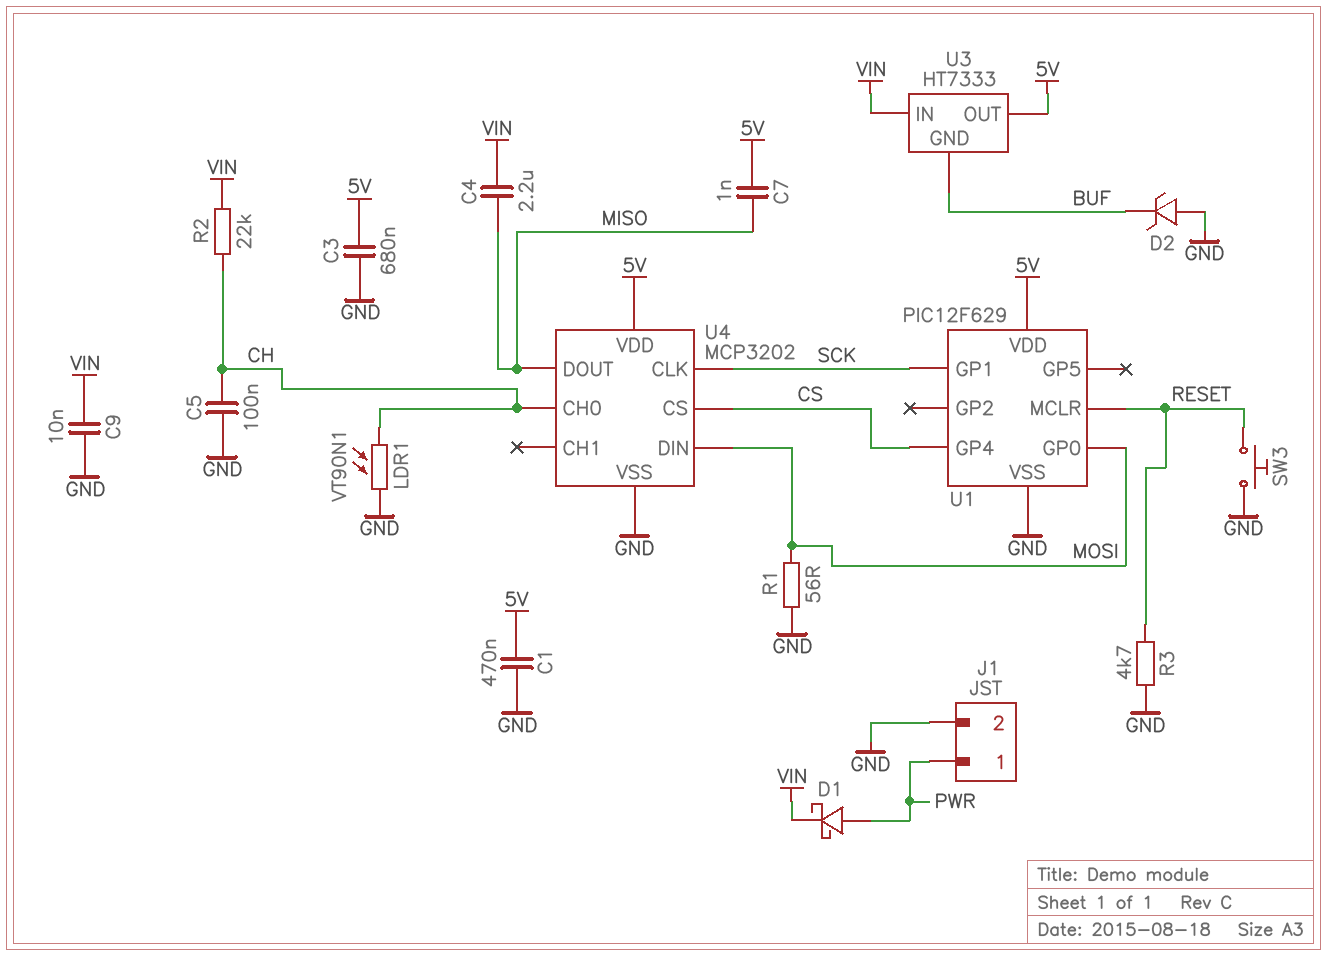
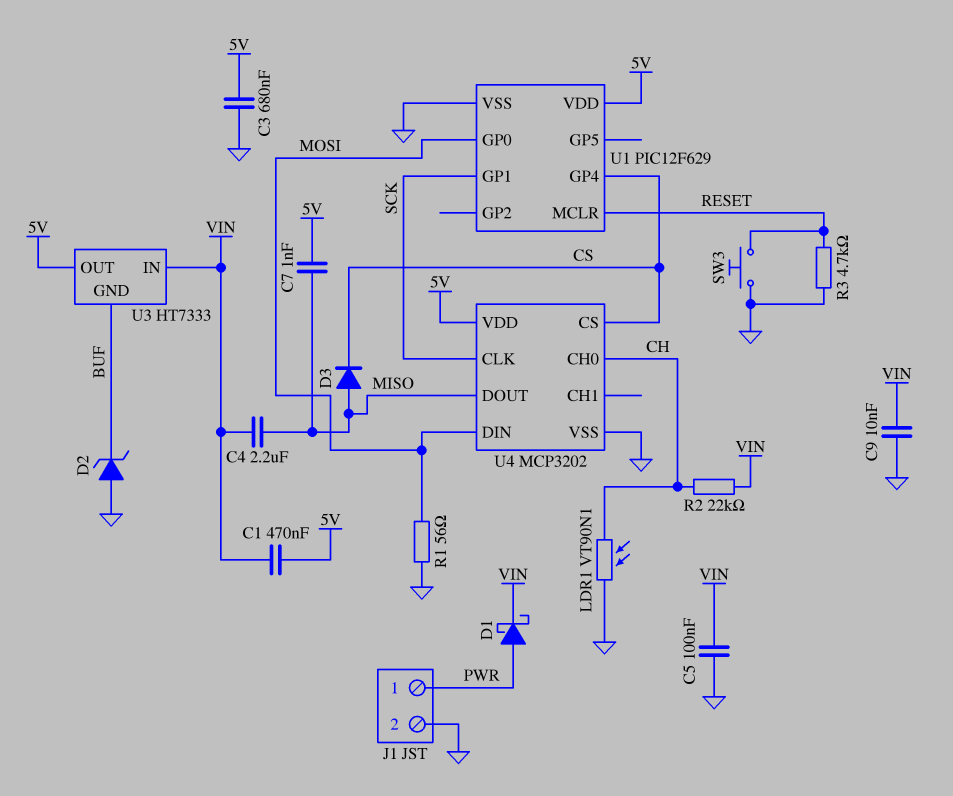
C1: 470nF (5V, GND) -> 470nF (5V, VIN)
C5: 100nF (CH, GND) -> 100nF (GND, VIN)
D3: none -> diode (A MISO, K CS)

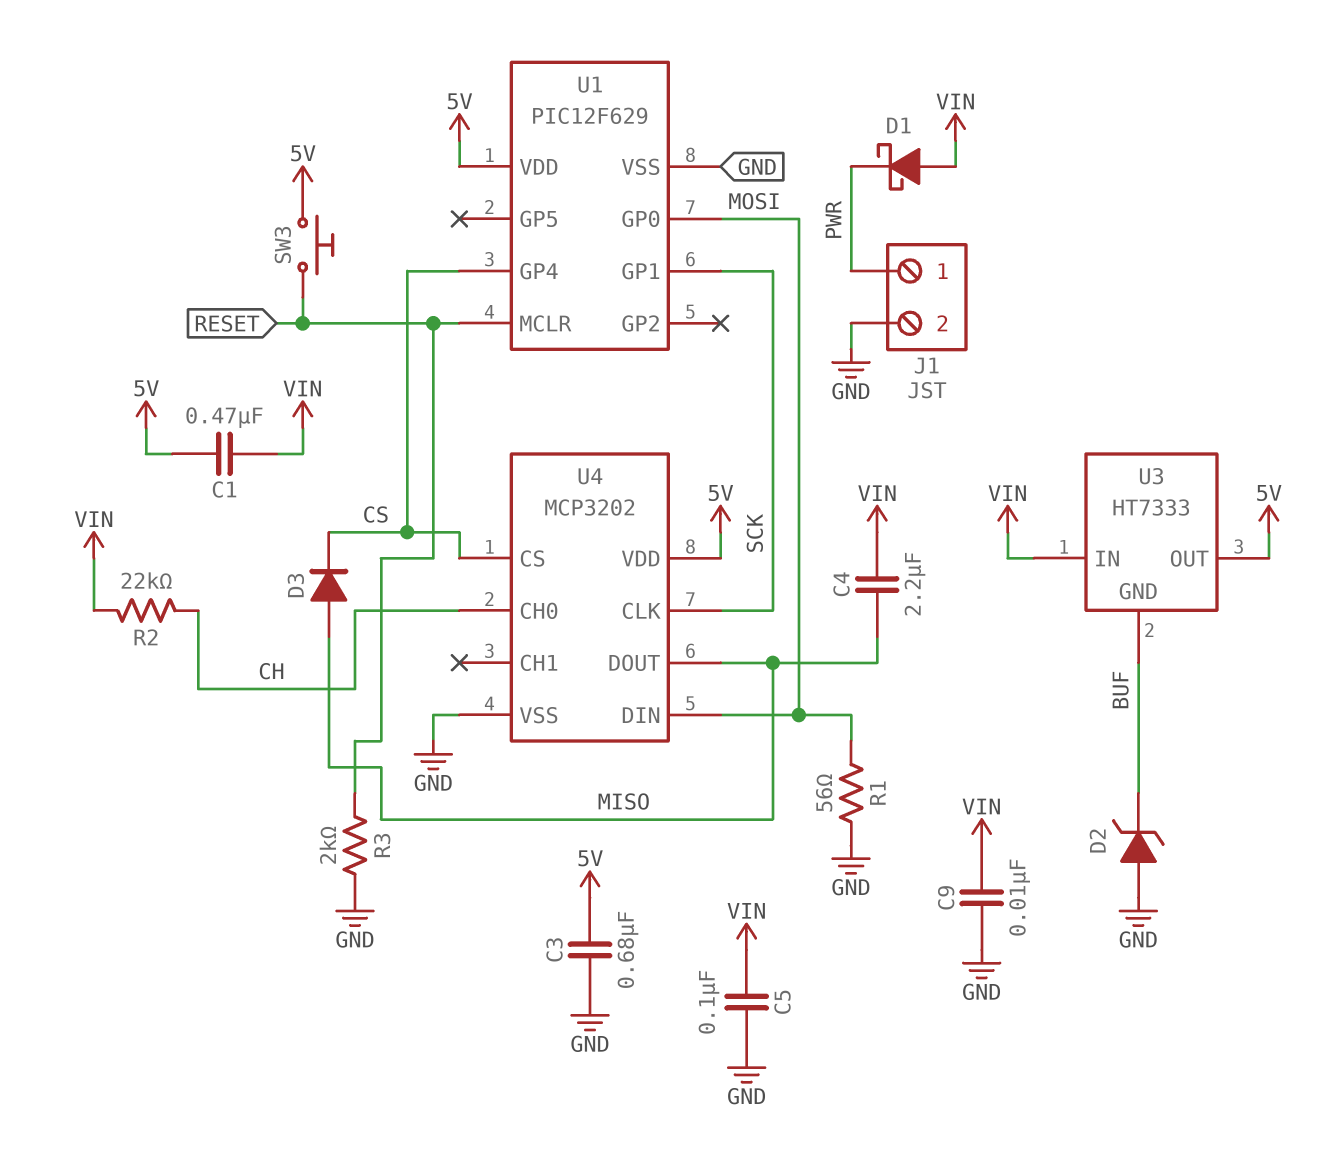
C7: 1nF (5V, MISO) -> none
D1: schottky (A PWR, K VIN) -> schottky (A VIN, K PWR)
LDR1: VT90N1 (CH, GND) -> none
R3: 4.7k (GND, RESET) -> 2k (GND, RESET)
SW3: button (GND, RESET) -> button (5V, RESET)

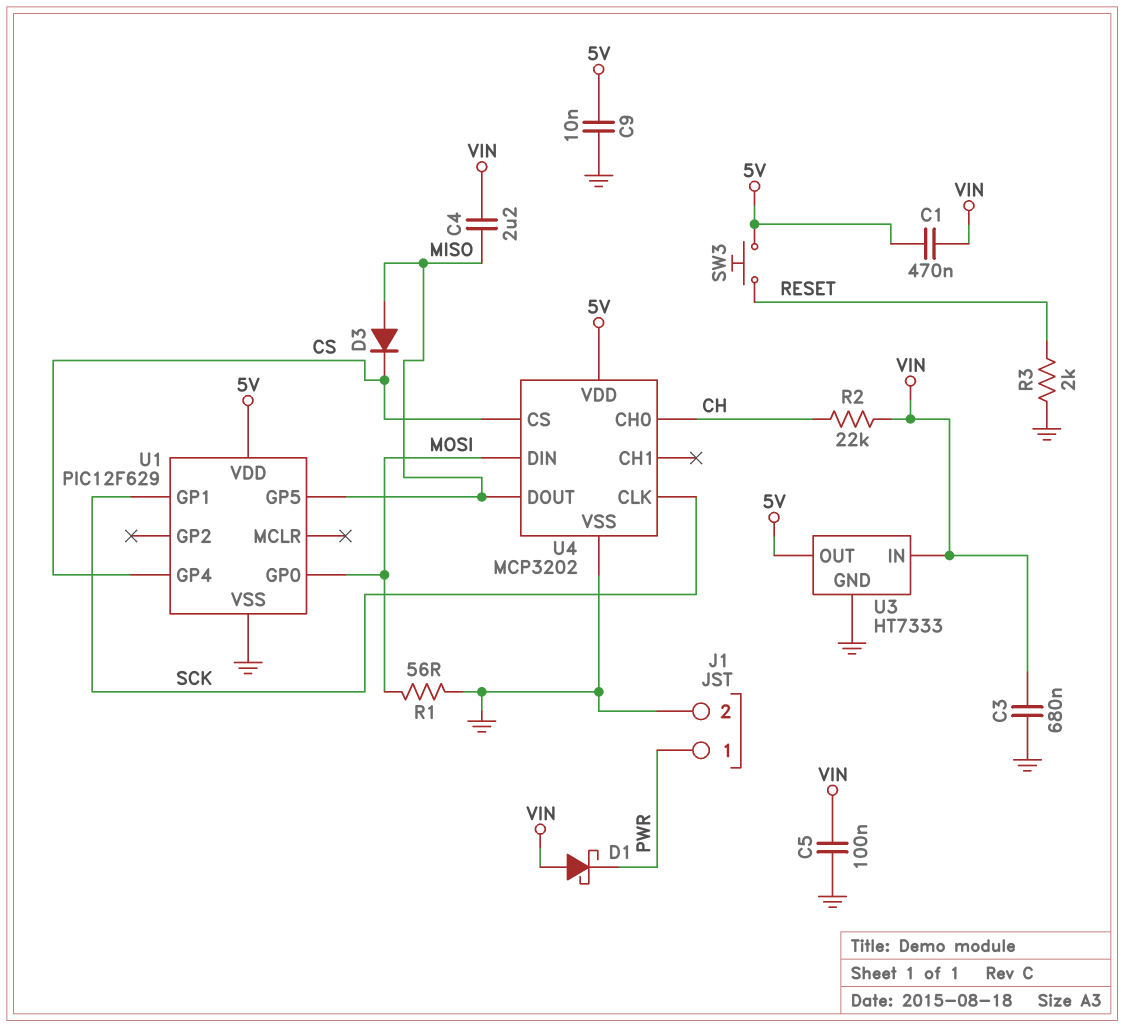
C3: 680nF (5V, GND) -> 680nF (GND, VIN)
C9: 10nF (GND, VIN) -> 10nF (5V, GND)
D2: zener (A GND, K BUF) -> none
U1 pin GP5: none -> MISO
U1 pin MCLR: RESET -> none
U3 pin GND: BUF -> GND

